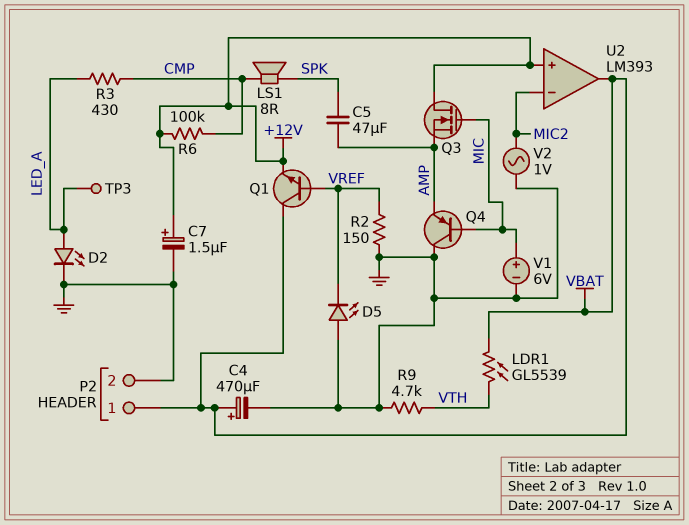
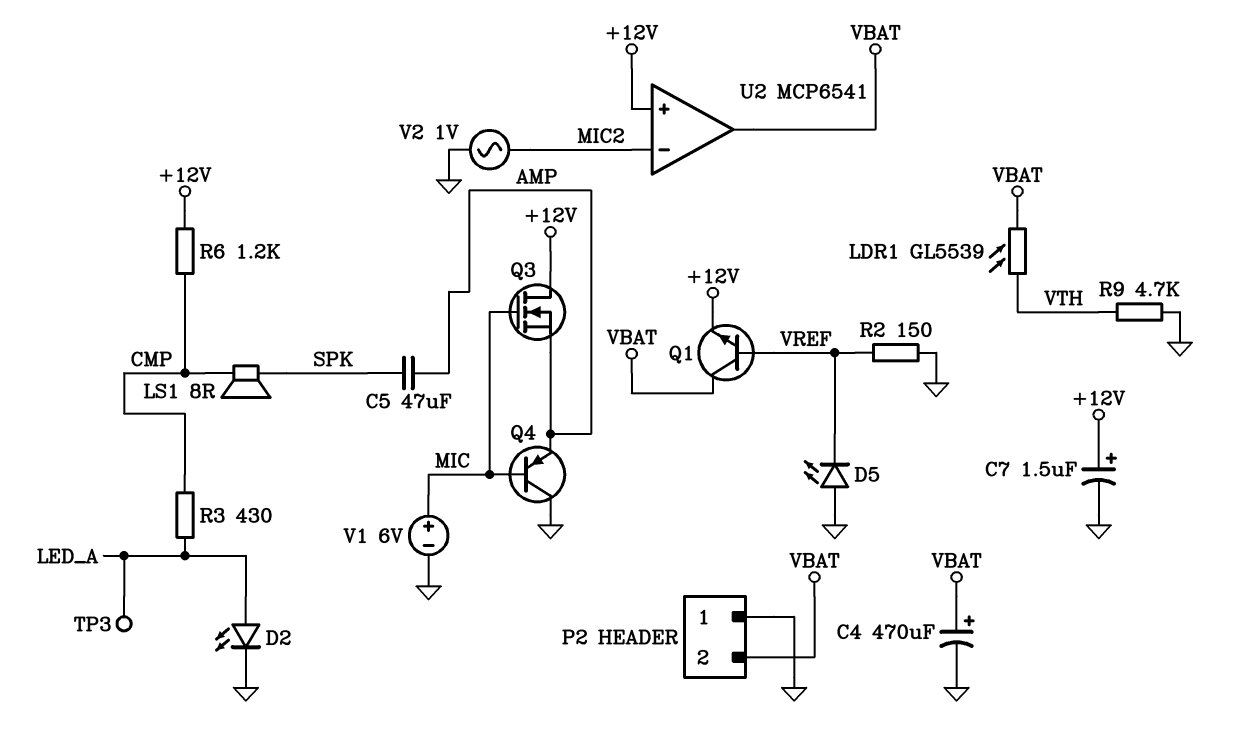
P2 pin 1: VBAT -> GND
P2 pin 2: GND -> VBAT
R6: 100k (+12V, CMP) -> 1.2k (+12V, CMP)
U2: LM393 -> MCP6541

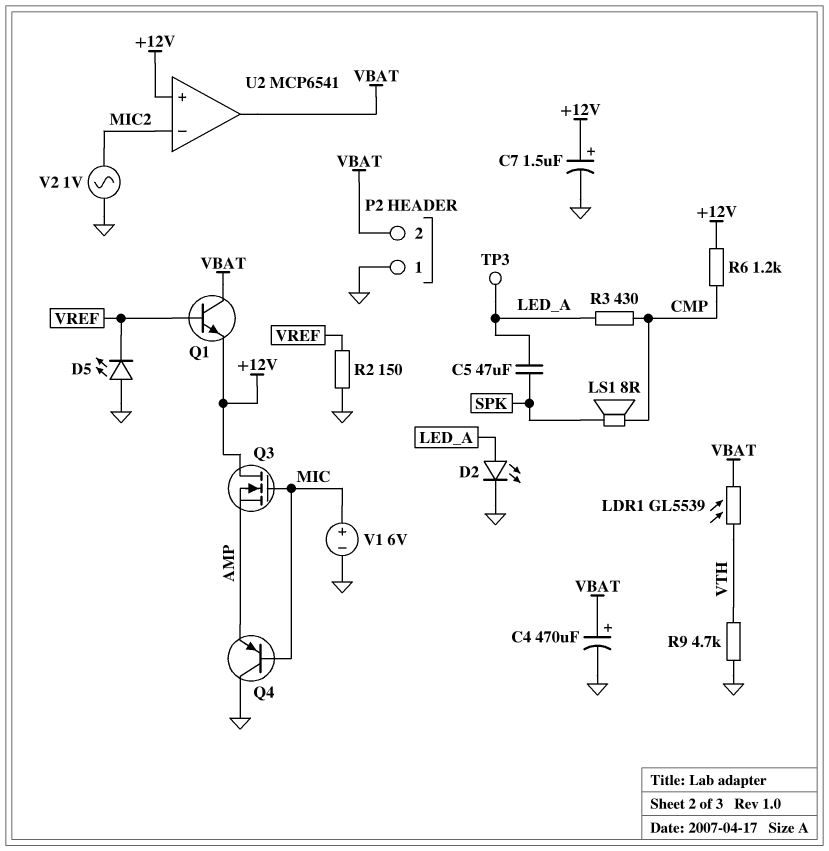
C5: 47uF (AMP, SPK) -> 47uF (LED_A, SPK)

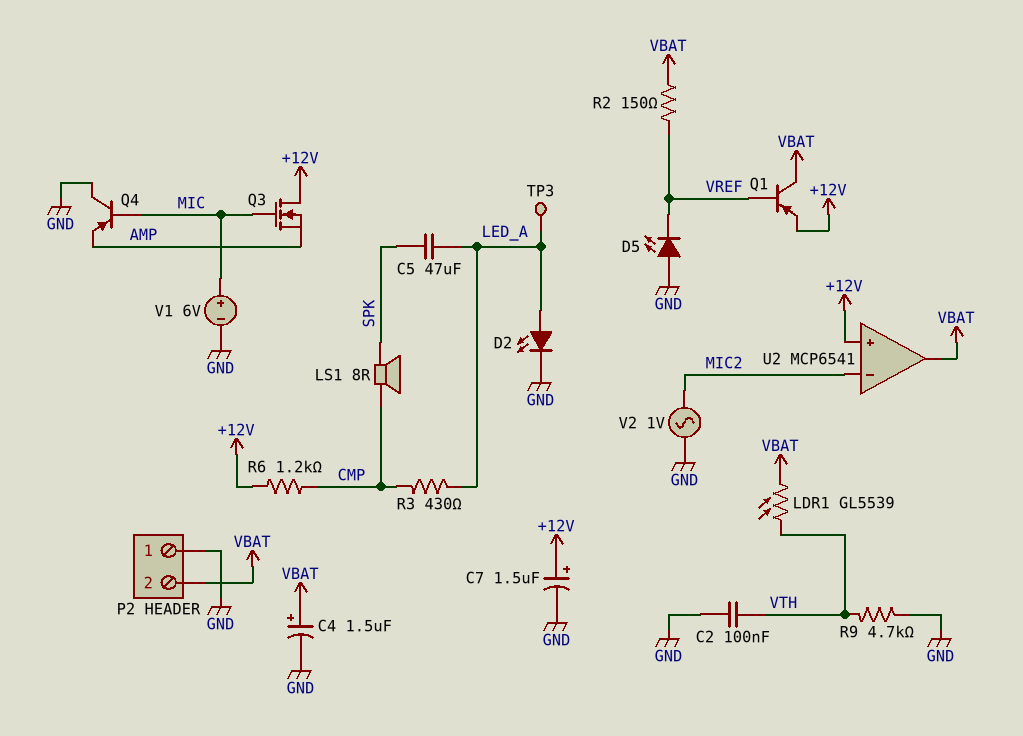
C2: none -> 100nF (GND, VTH)
C4: 470uF (plus VBAT, minus GND) -> 1.5uF (plus VBAT, minus GND)
Q1: NPN (B VREF, C VBAT, E +12V) -> PNP (B VREF, C VBAT, E +12V)
R2: 150 (GND, VREF) -> 150 (VBAT, VREF)

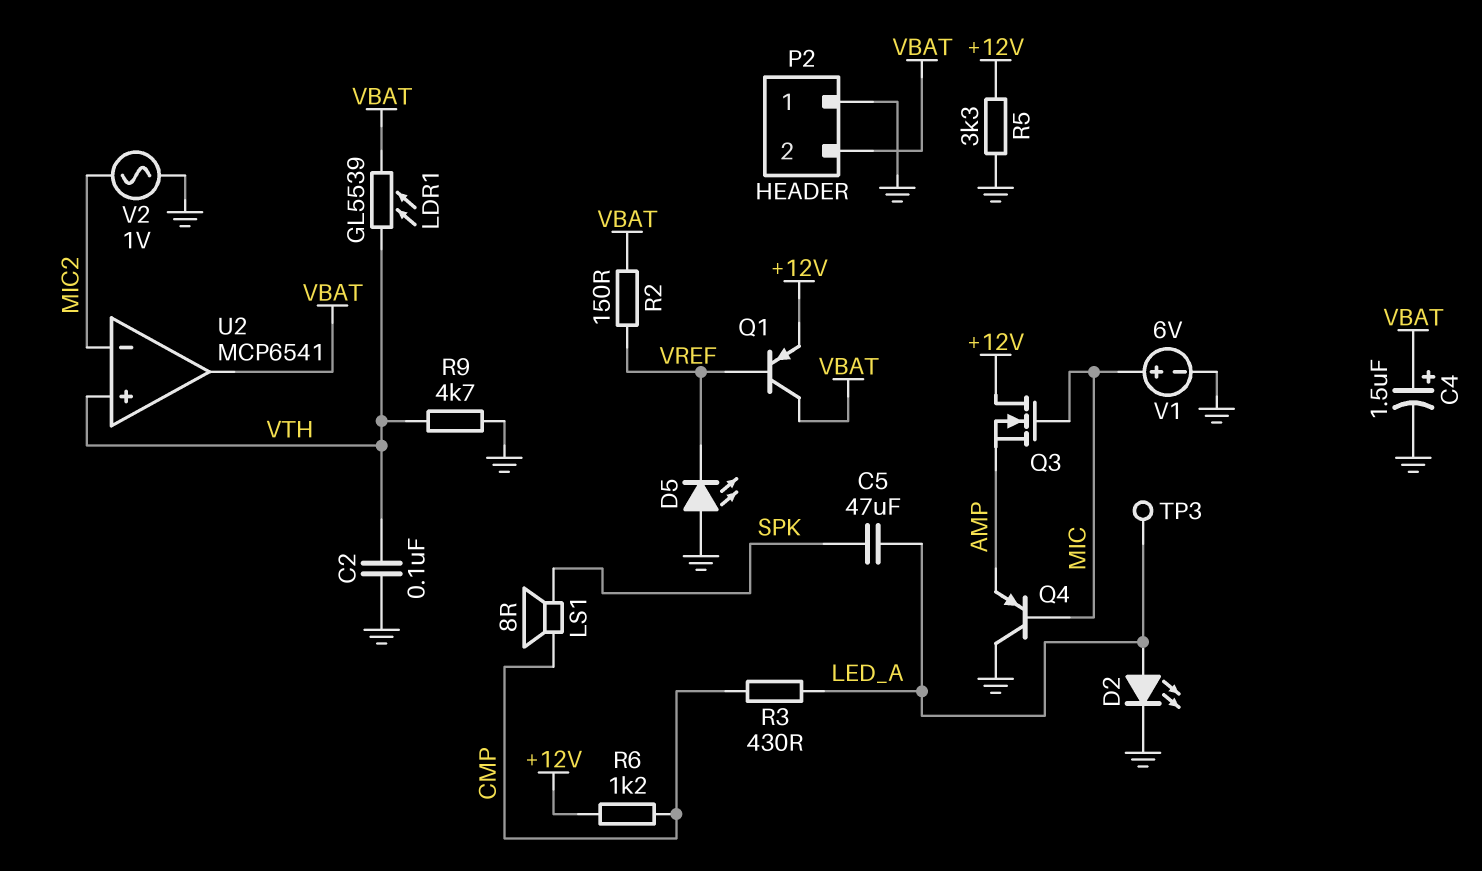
C7: 1.5uF (plus +12V, minus GND) -> none
R5: none -> 3.3k (+12V, GND)
U2 pin in+: +12V -> VTH

